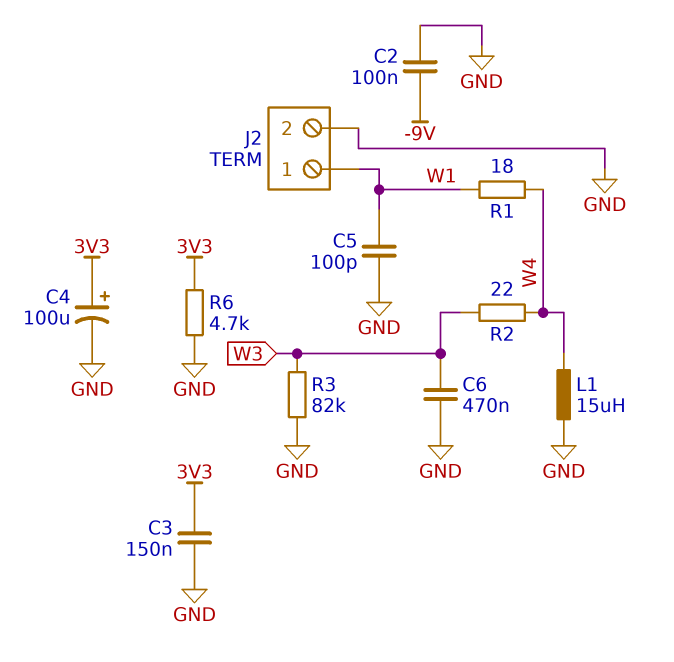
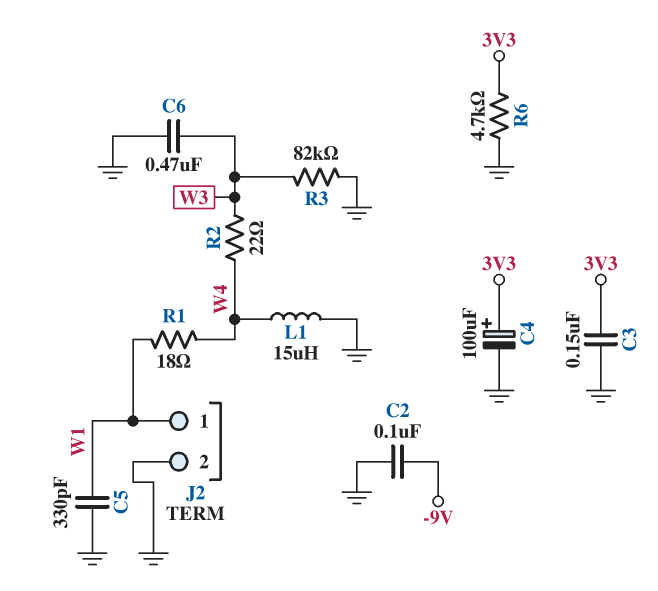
C5: 100pF (GND, W1) -> 330pF (GND, W1)

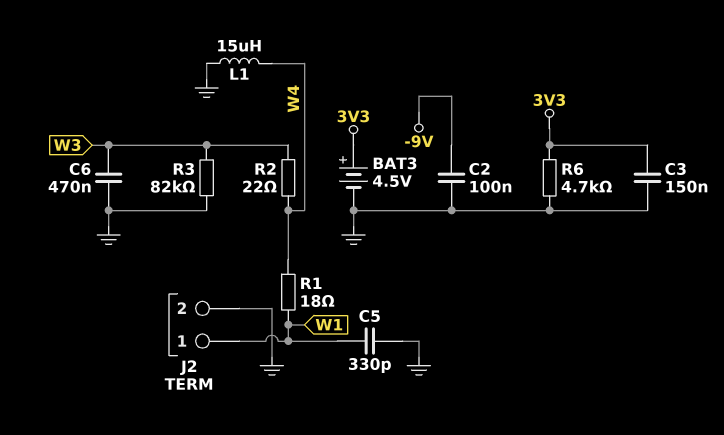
BAT3: none -> 4.5V (plus 3V3, minus GND)
C4: 100uF (plus 3V3, minus GND) -> none

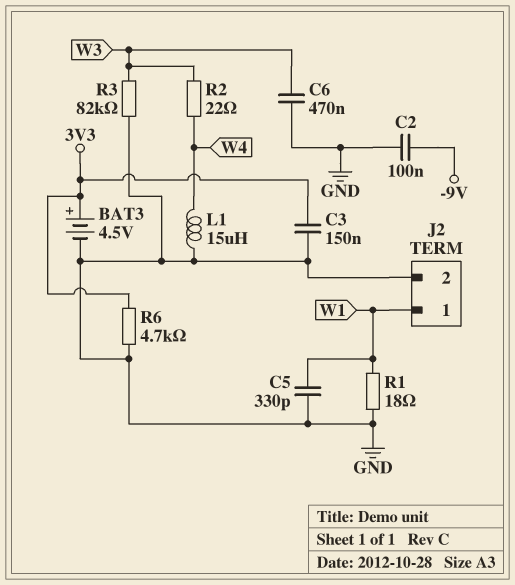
R1: 18 (W1, W4) -> 18 (GND, W1)

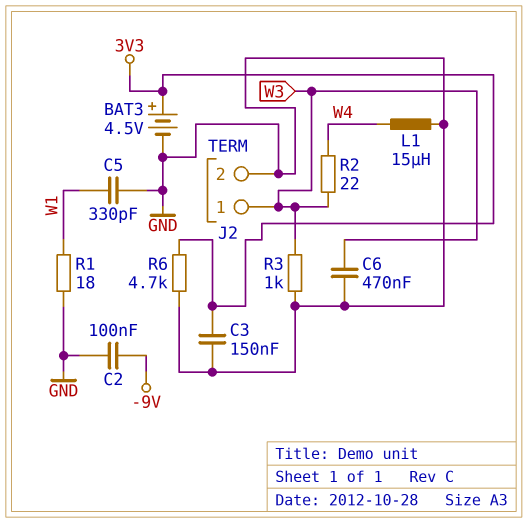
J2 pin 1: W1 -> W3
R3: 82k (GND, W3) -> 1k (GND, W3)

